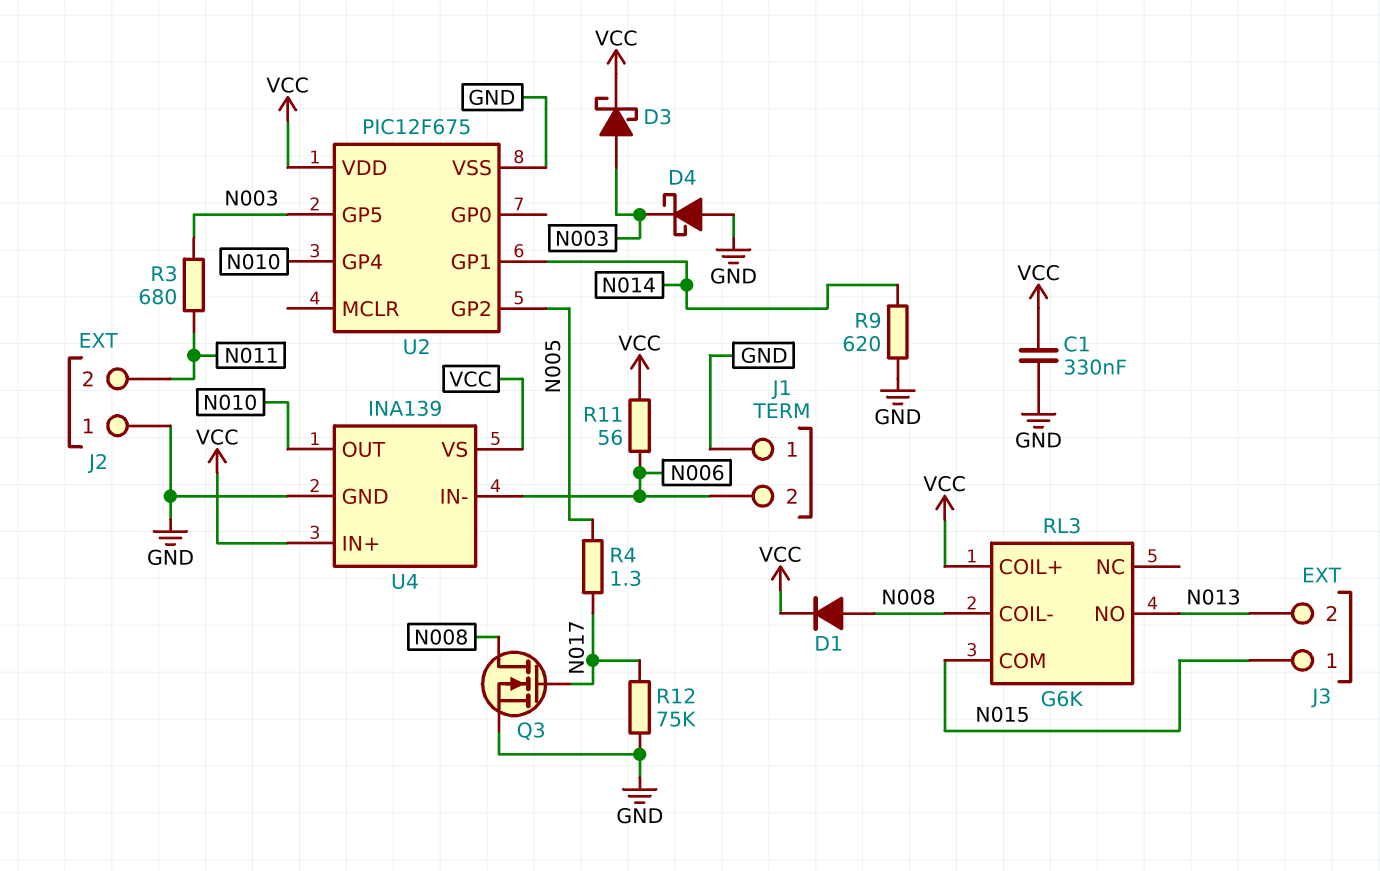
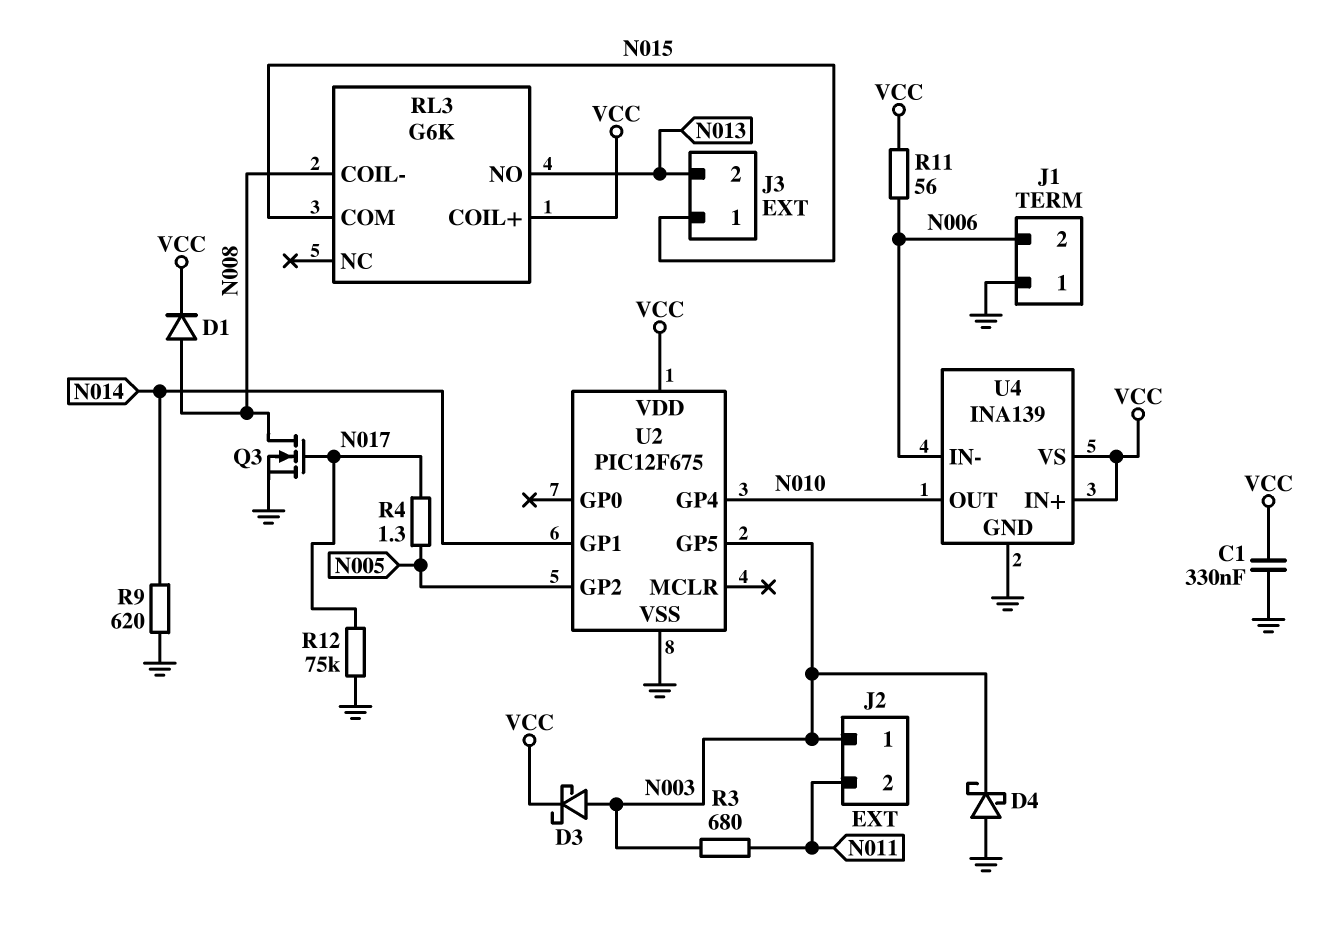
J2 pin 1: GND -> N003

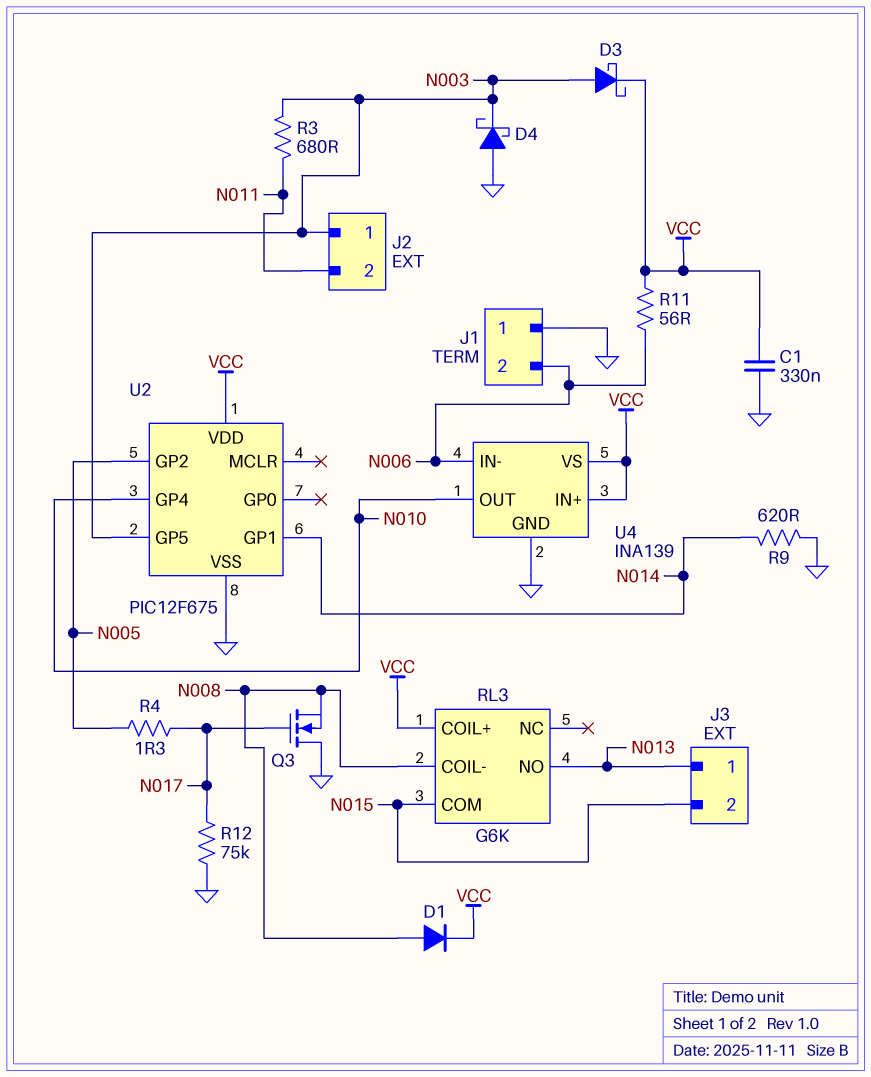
J3 pin 1: N015 -> N013
J3 pin 2: N013 -> N015
Q3: NMOS (G N017, D N008, S GND) -> NMOS (G N017, D GND, S N008)

